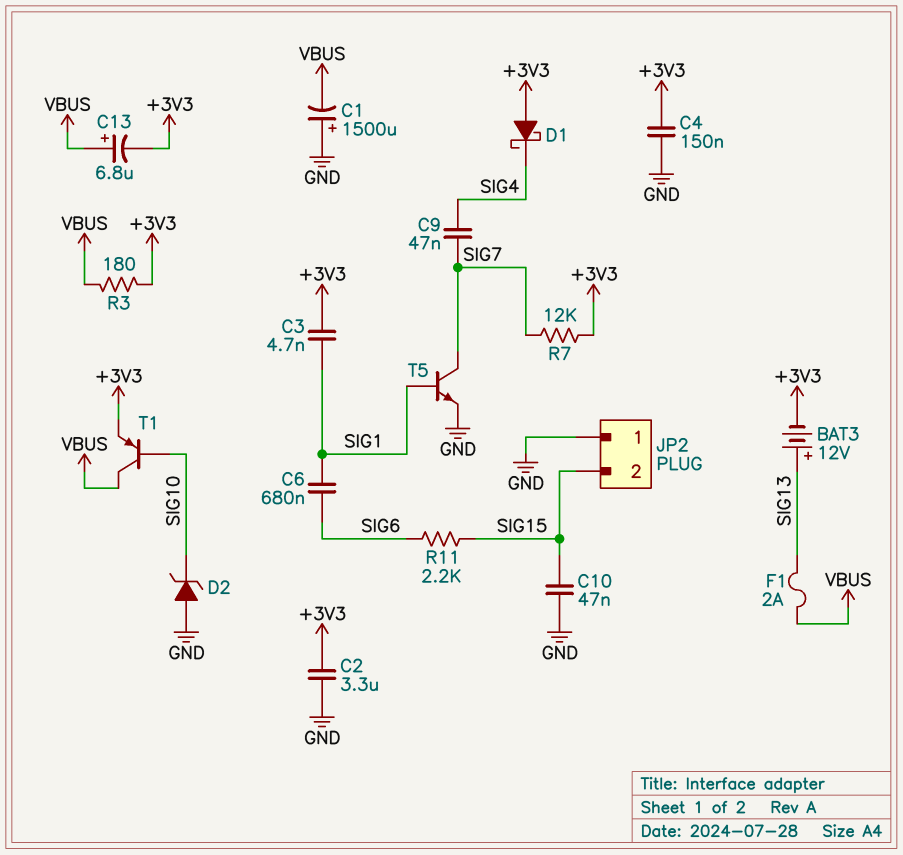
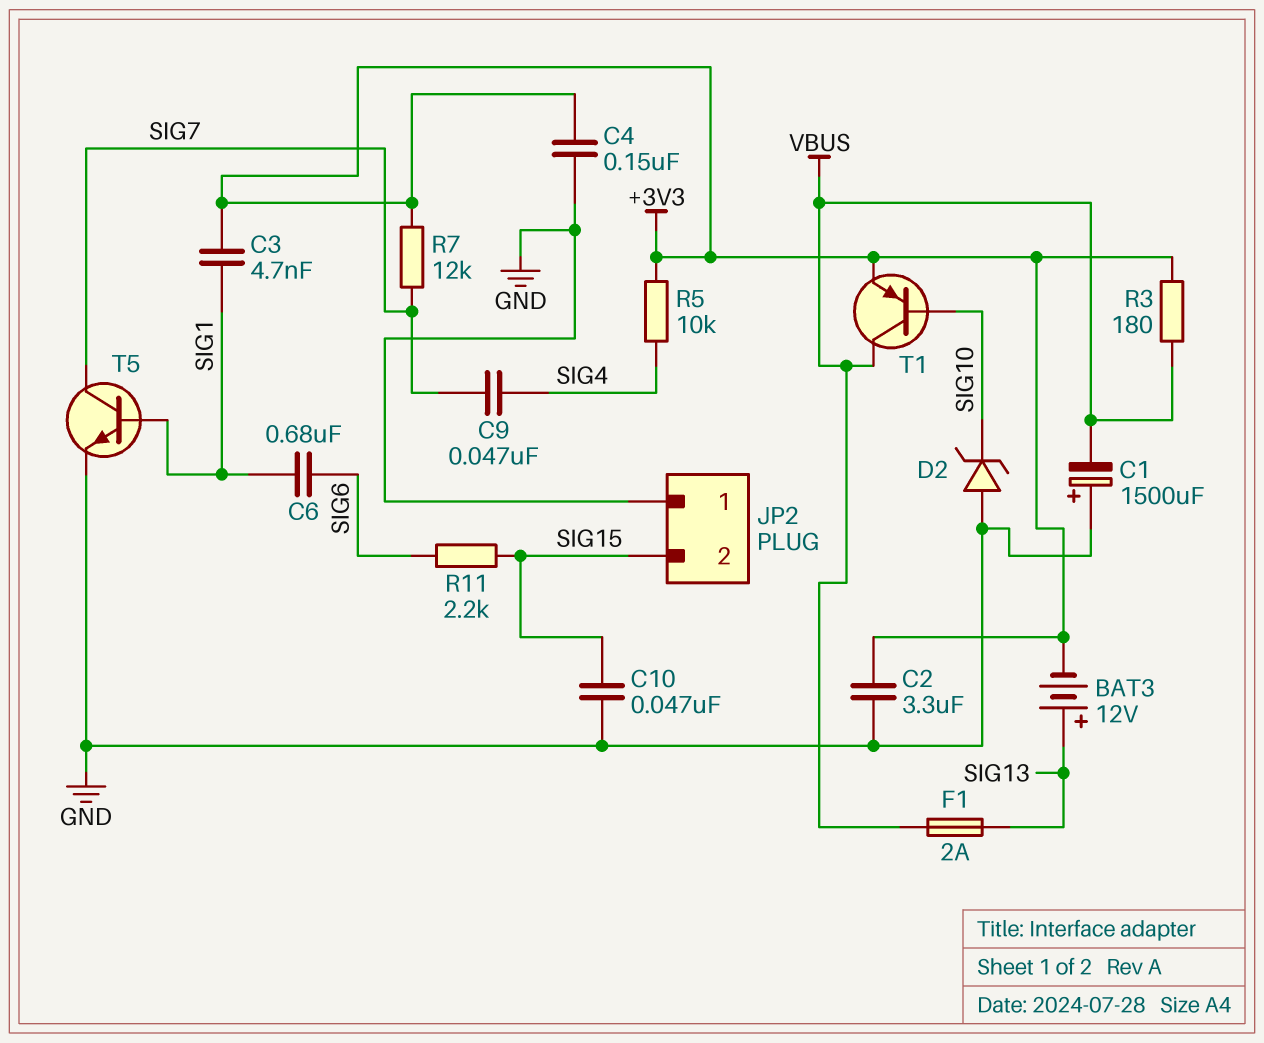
C13: 6.8uF (plus VBUS, minus +3V3) -> none
D1: schottky (A +3V3, K SIG4) -> none
R5: none -> 10k (+3V3, SIG4)

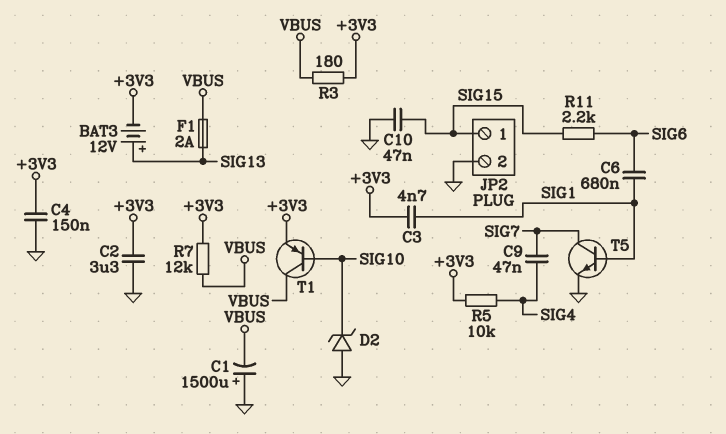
JP2 pin 1: GND -> SIG15
JP2 pin 2: SIG15 -> GND
R7: 12k (+3V3, SIG7) -> 12k (+3V3, VBUS)

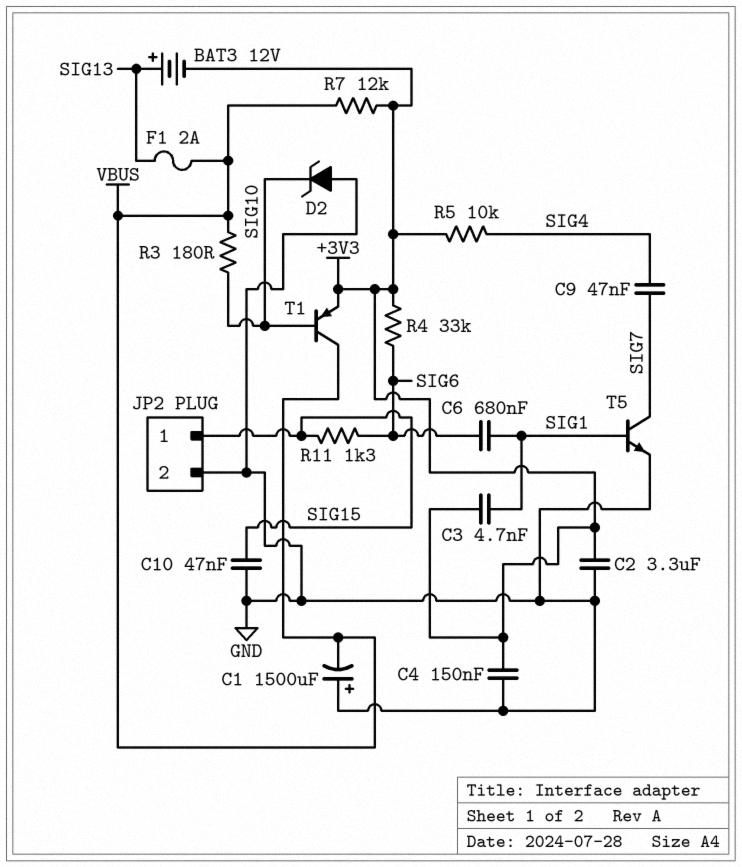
R3: 180 (+3V3, VBUS) -> 180 (SIG10, VBUS)
R4: none -> 33k (+3V3, SIG6)
R11: 2.2k (SIG6, SIG15) -> 1.3k (SIG6, SIG15)

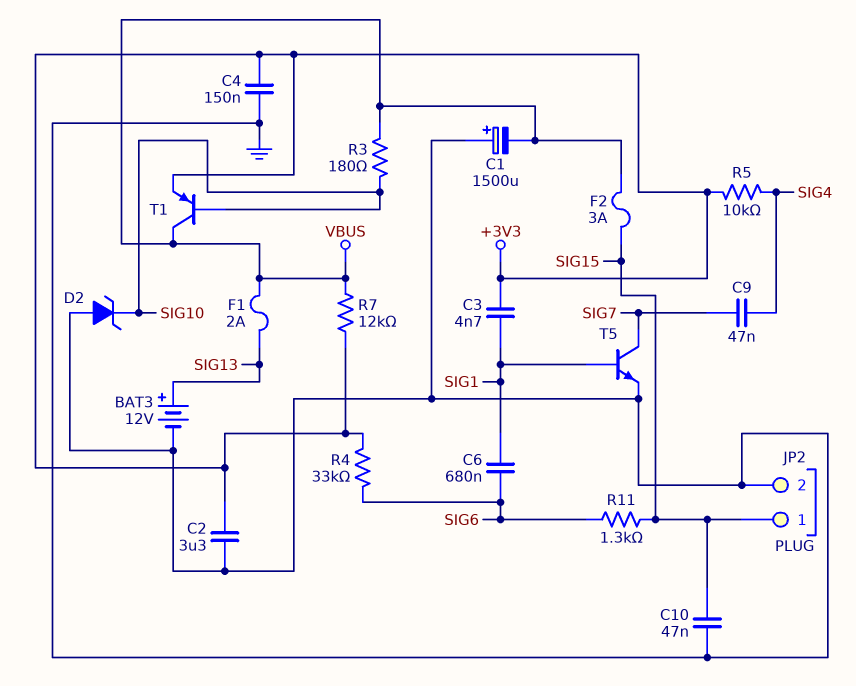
BAT3: 12V (plus SIG13, minus +3V3) -> 12V (plus SIG13, minus GND)
F2: none -> 3A (SIG15, VBUS)

